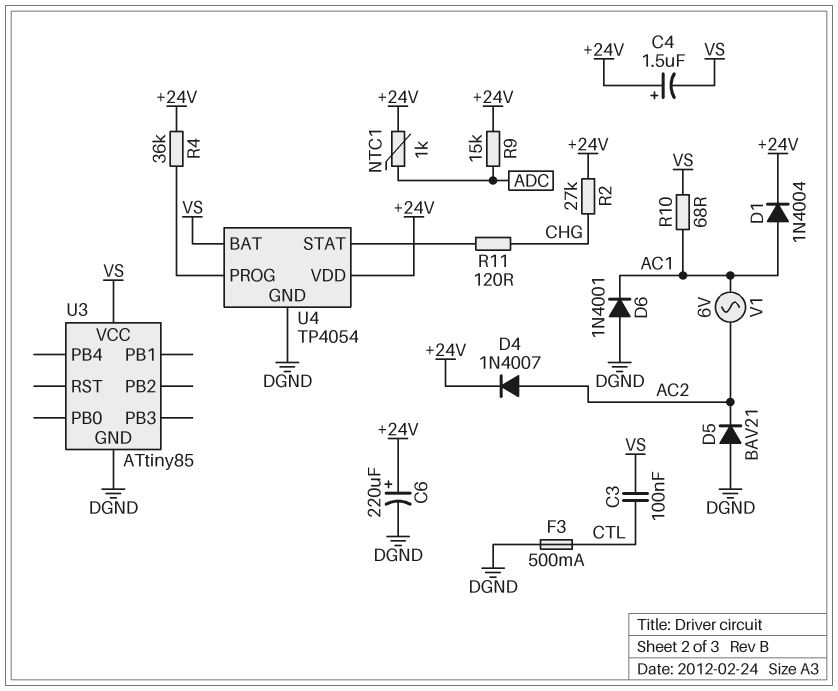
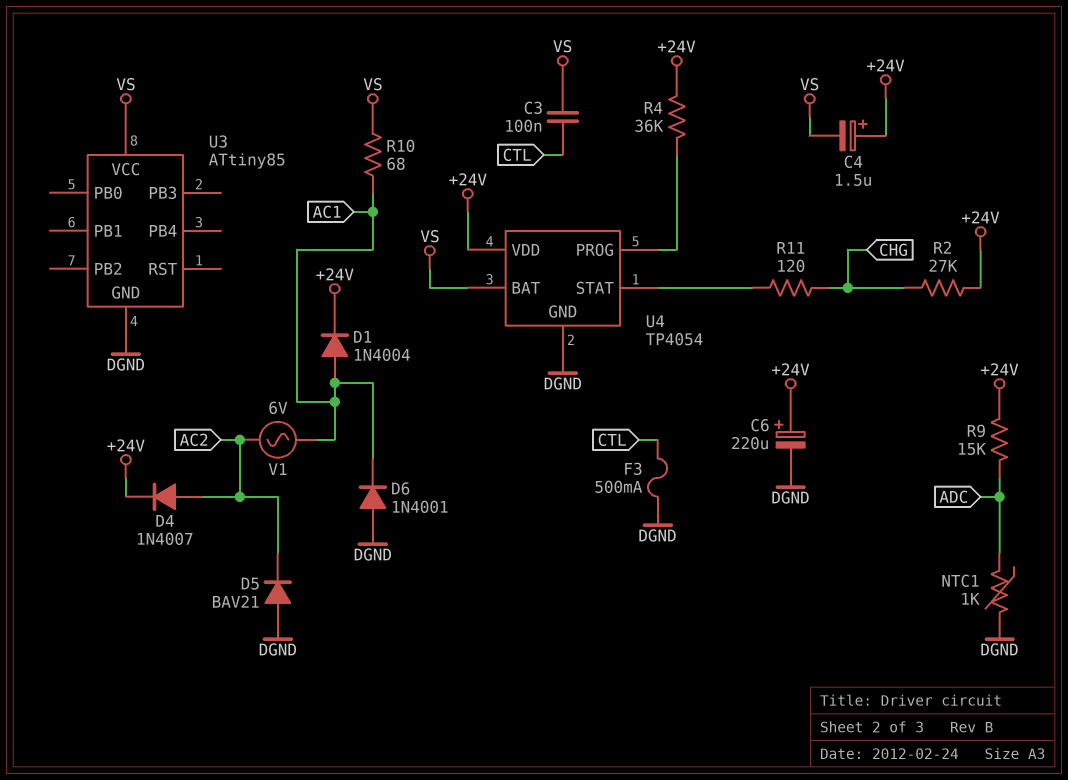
NTC1: 1k (+24V, ADC) -> 1k (ADC, DGND)

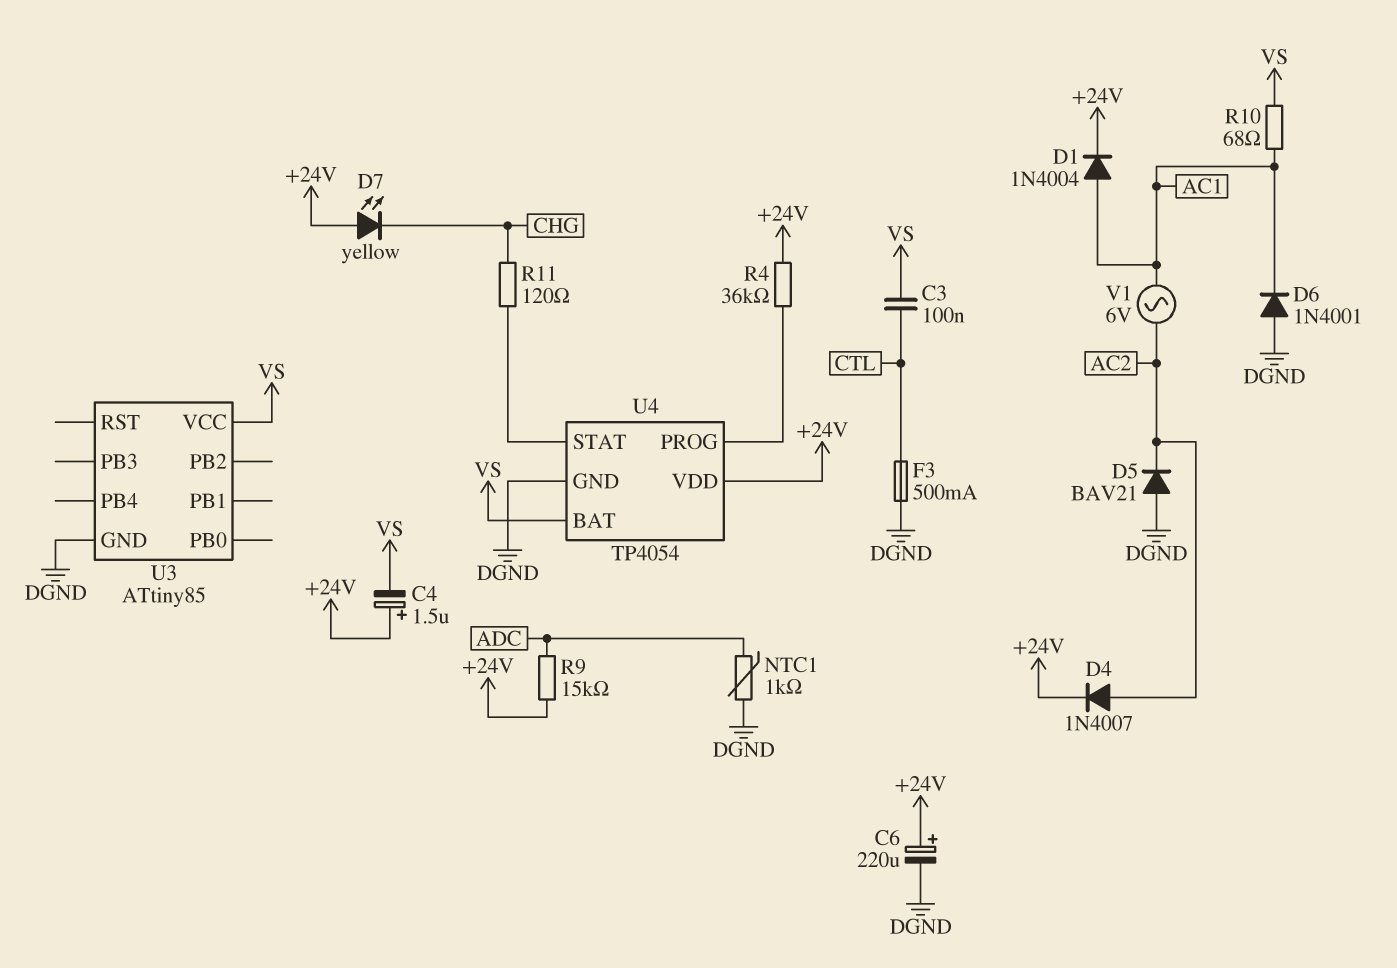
D7: none -> LED yellow (A +24V, K CHG)
R2: 27k (+24V, CHG) -> none

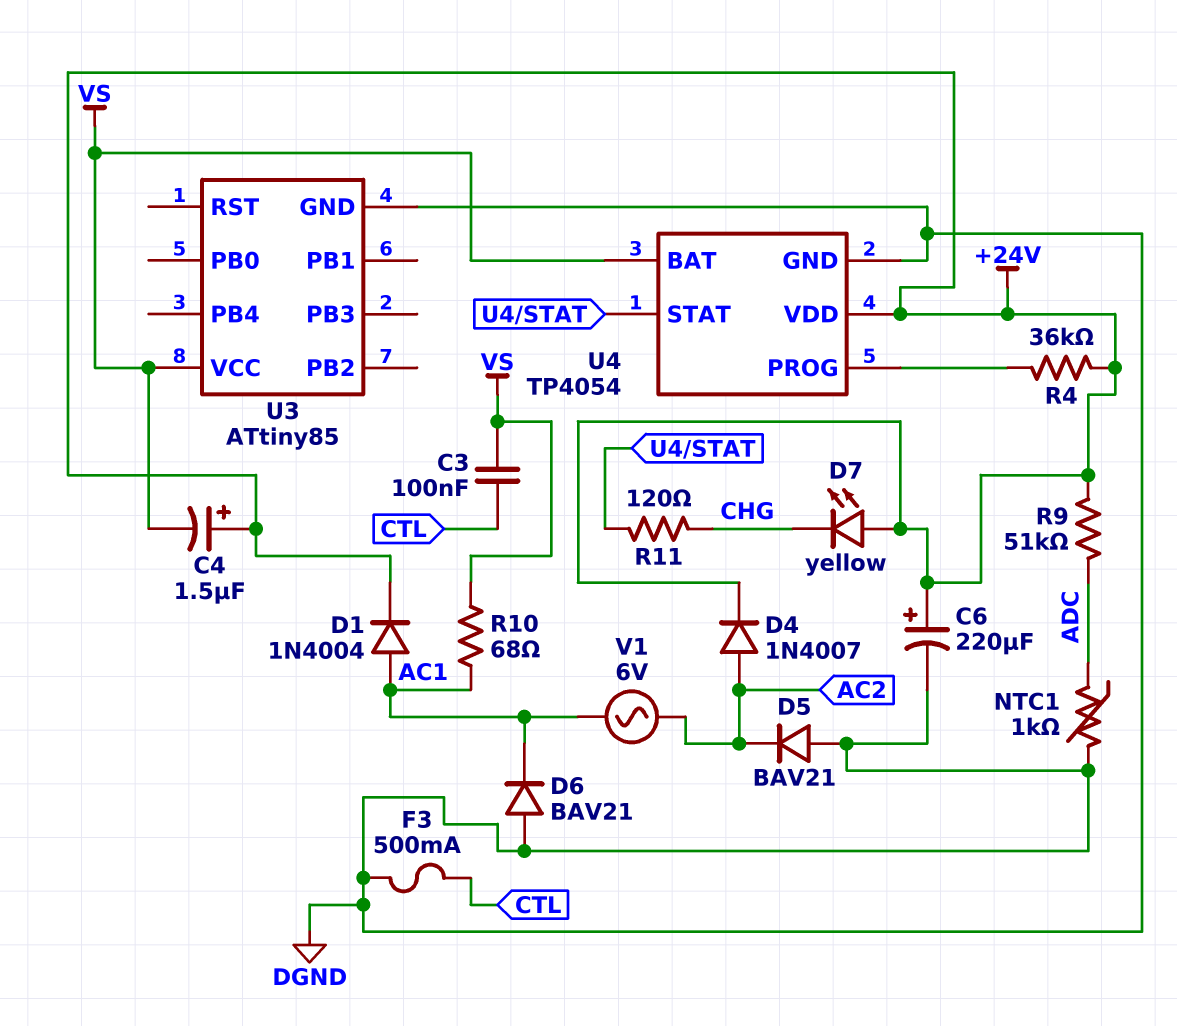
D6: diode 1N4001 (A DGND, K AC1) -> diode BAV21 (A DGND, K AC1)
R9: 15k (+24V, ADC) -> 51k (+24V, ADC)

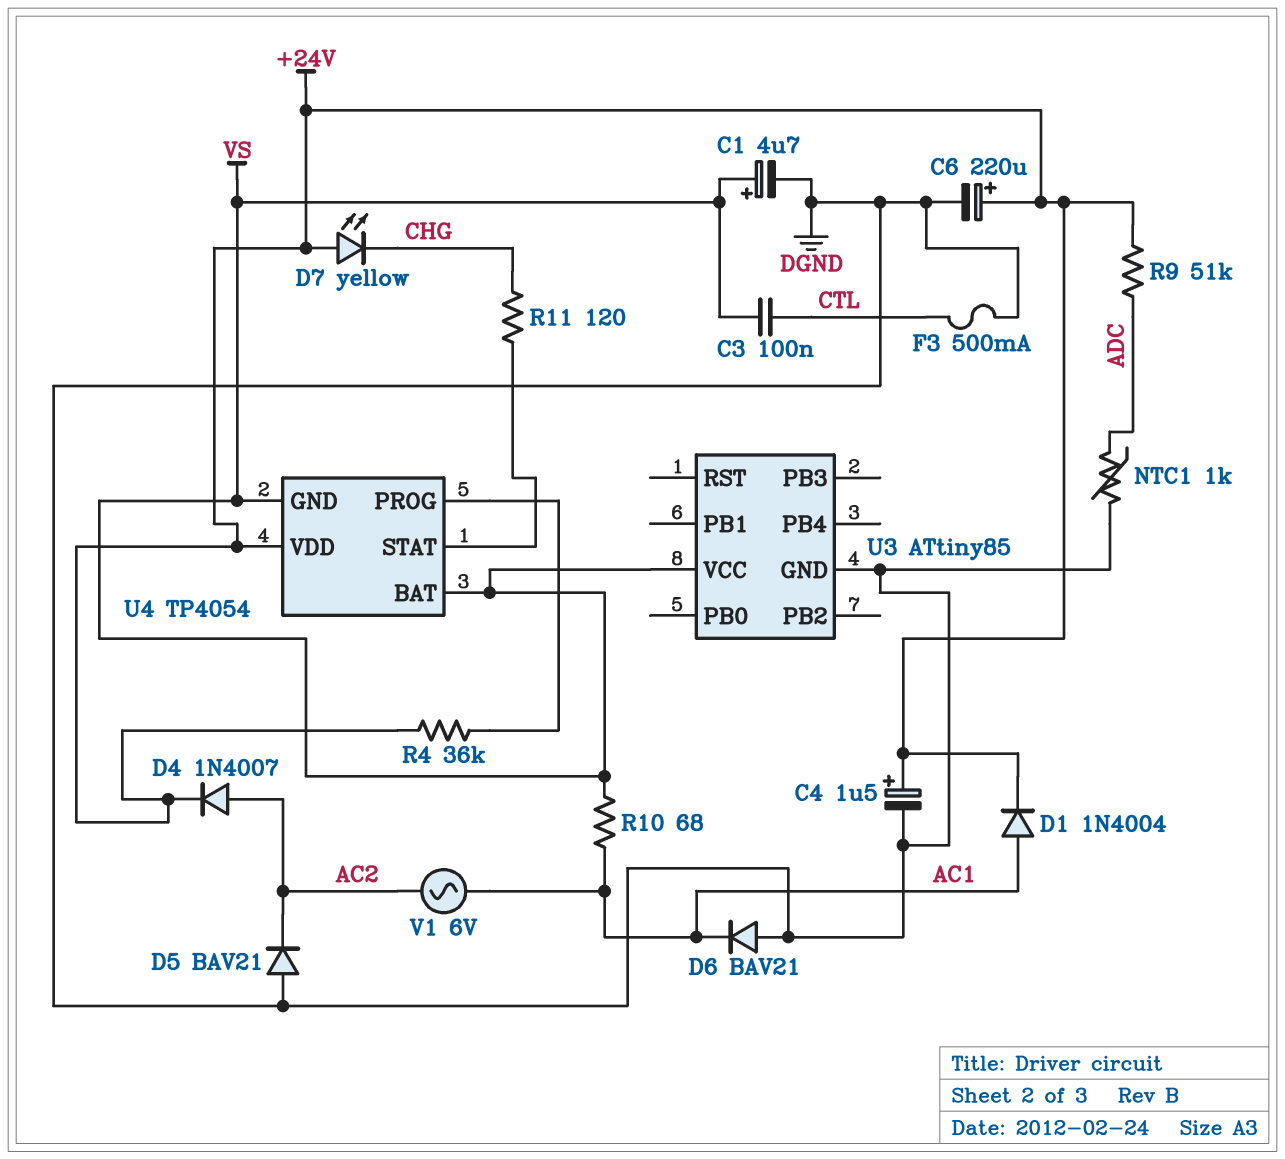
C1: none -> 4.7uF (plus VS, minus DGND)
C4: 1.5uF (plus +24V, minus VS) -> 1.5uF (plus +24V, minus DGND)
U4 pin GND: DGND -> VS

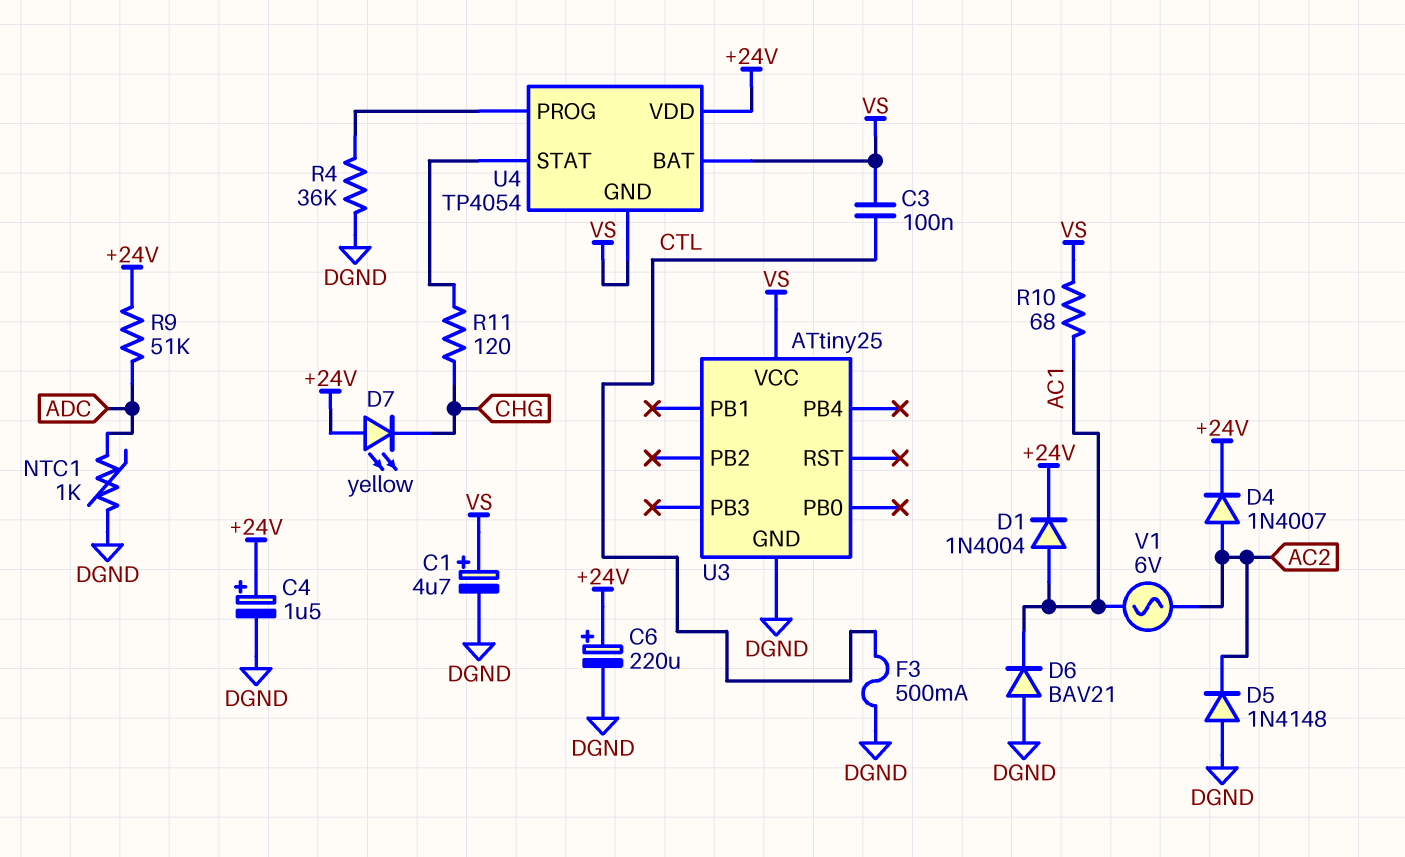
D5: diode BAV21 (A DGND, K AC2) -> diode 1N4148 (A DGND, K AC2)
R4: 36k (+24V, U4/PROG) -> 36k (DGND, U4/PROG)
U3: ATtiny85 -> ATtiny25

